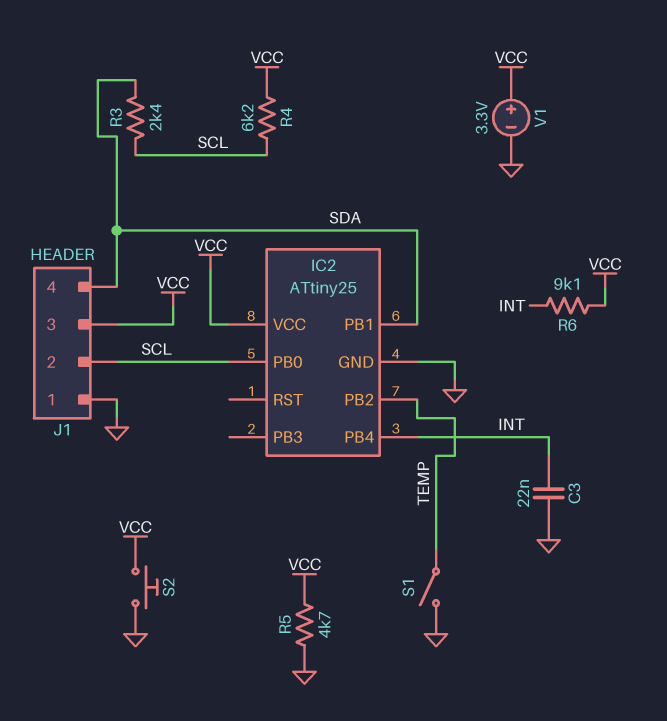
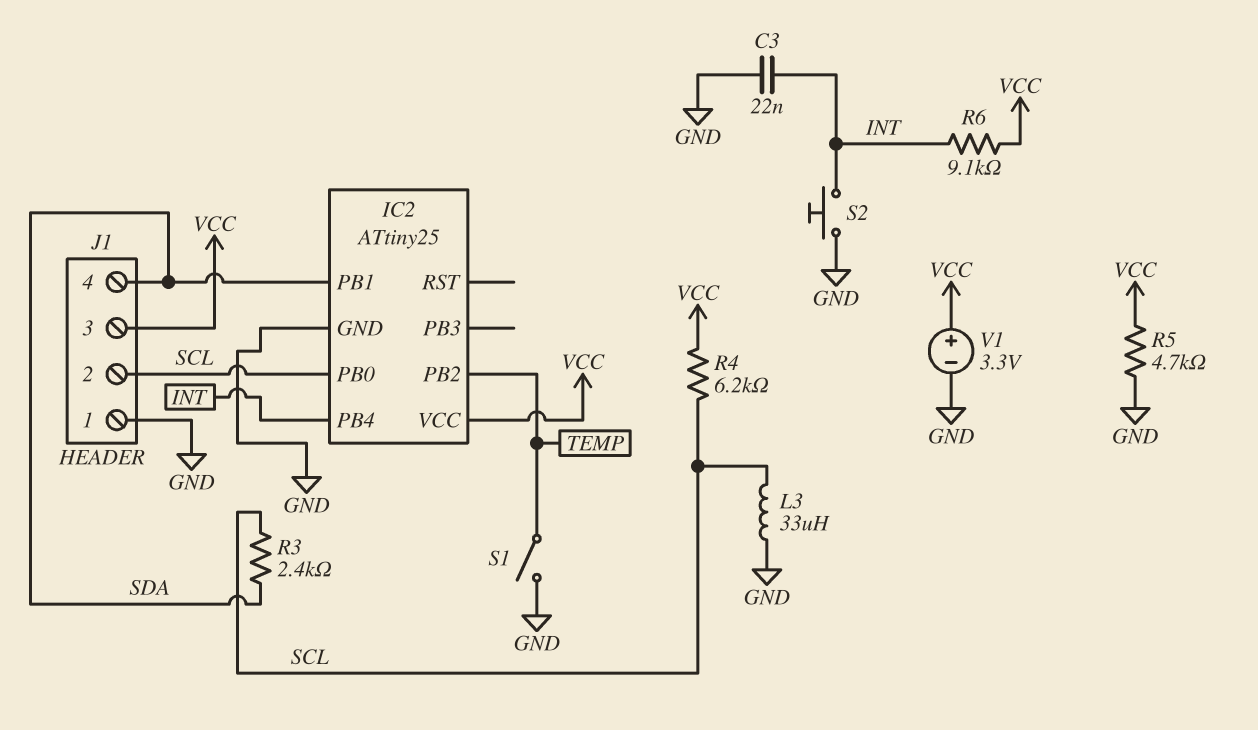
L3: none -> 33uH (GND, SCL)
S2: button (GND, VCC) -> button (GND, INT)

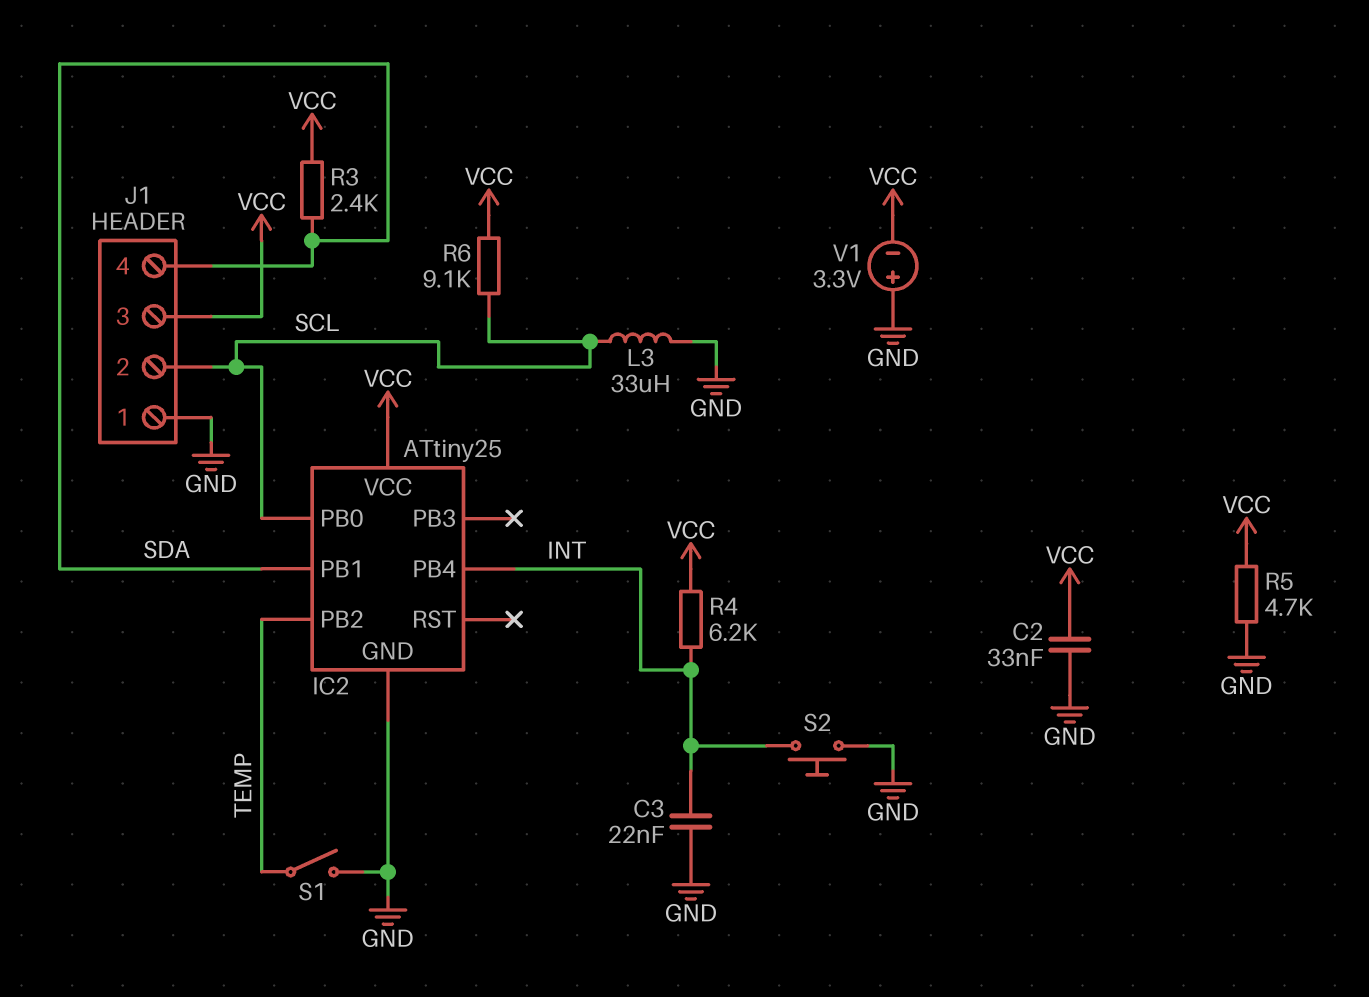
C2: none -> 33nF (GND, VCC)
R3: 2.4k (SCL, SDA) -> 2.4k (SDA, VCC)
R4: 6.2k (SCL, VCC) -> 6.2k (INT, VCC)
R6: 9.1k (INT, VCC) -> 9.1k (SCL, VCC)
V1: 3.3V (plus VCC, minus GND) -> 3.3V (plus GND, minus VCC)

